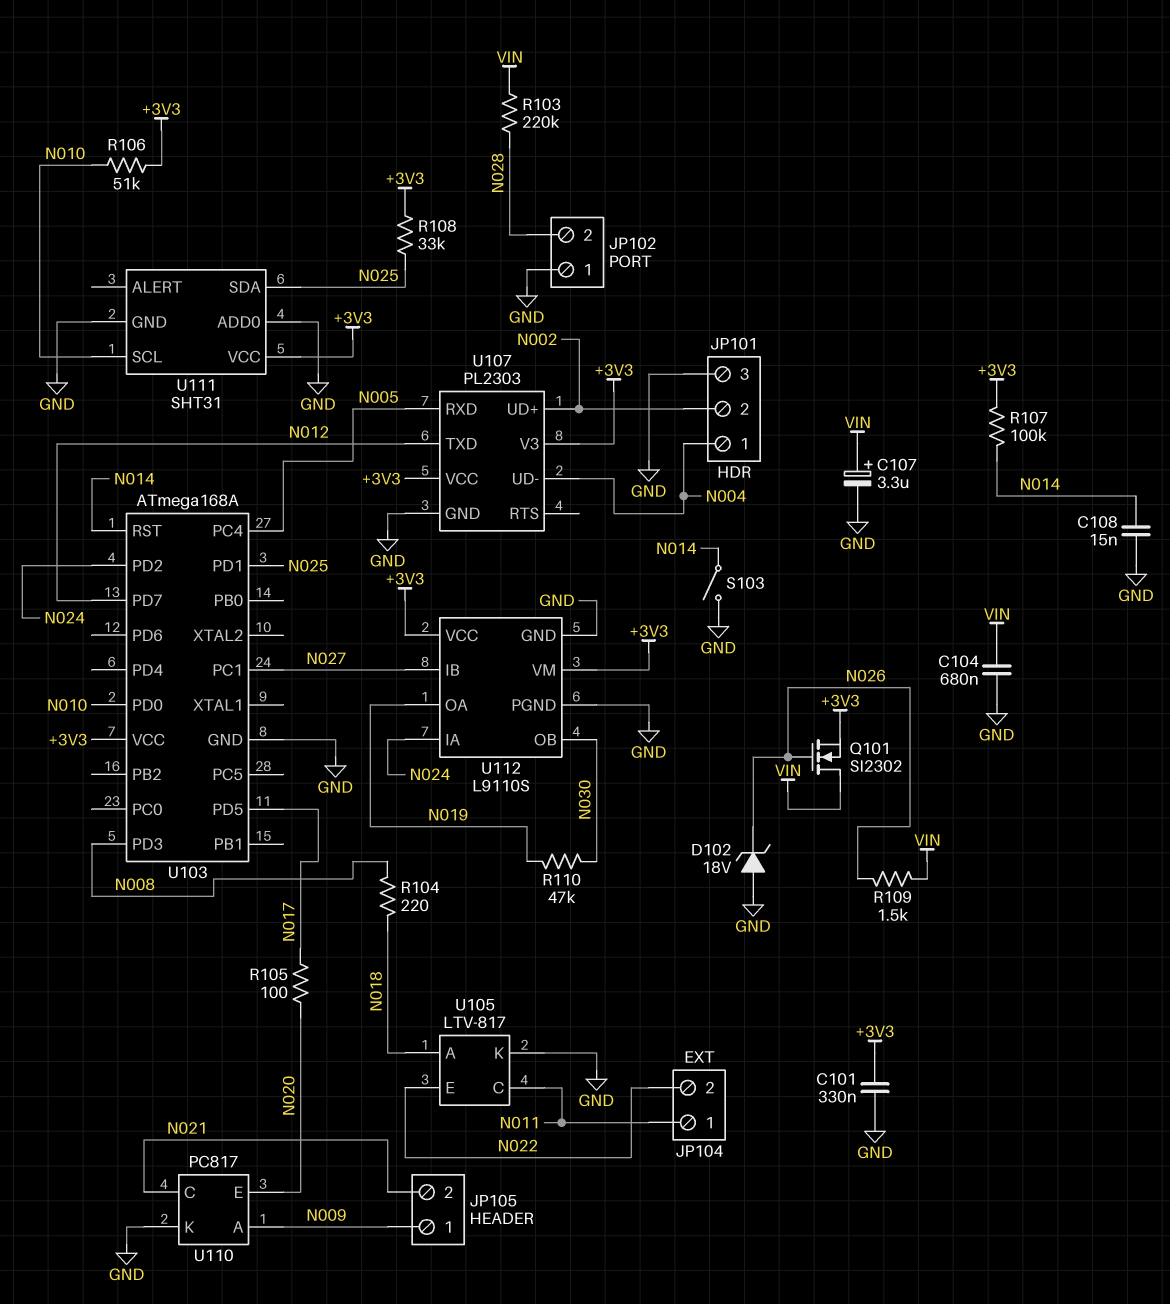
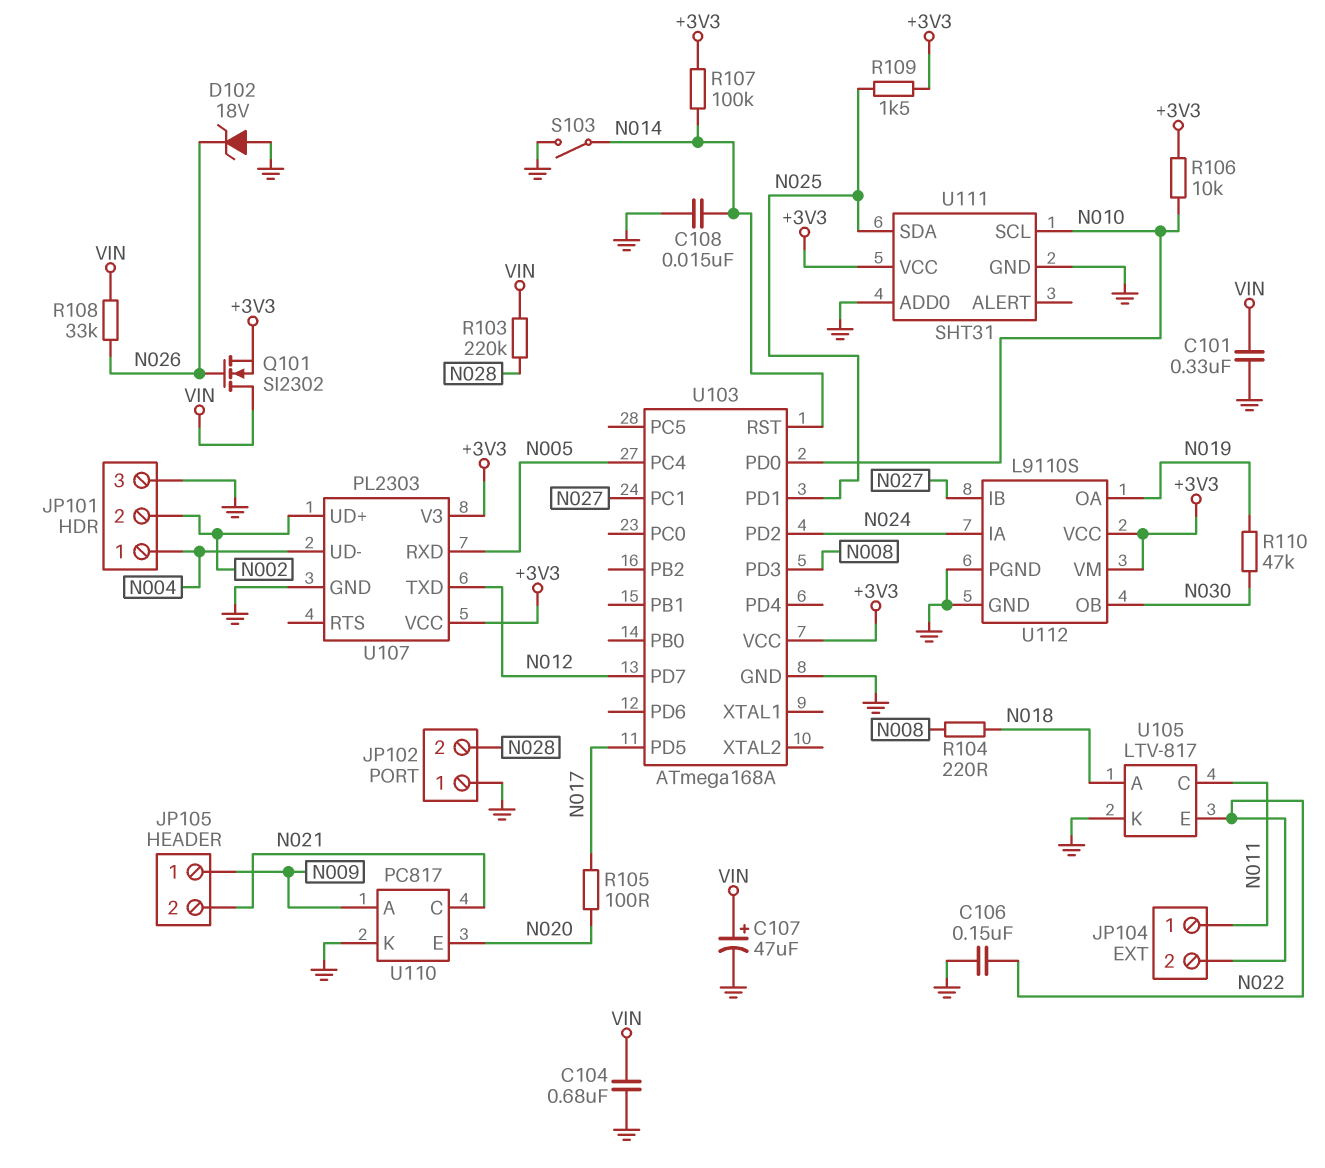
C101: 330nF (+3V3, GND) -> 330nF (GND, VIN)
C106: none -> 150nF (GND, N022)
C107: 3.3uF (plus VIN, minus GND) -> 47uF (plus VIN, minus GND)
R106: 51k (+3V3, N010) -> 10k (+3V3, N010)
R108: 33k (+3V3, N025) -> 33k (N026, VIN)
R109: 1.5k (N026, VIN) -> 1.5k (+3V3, N025)

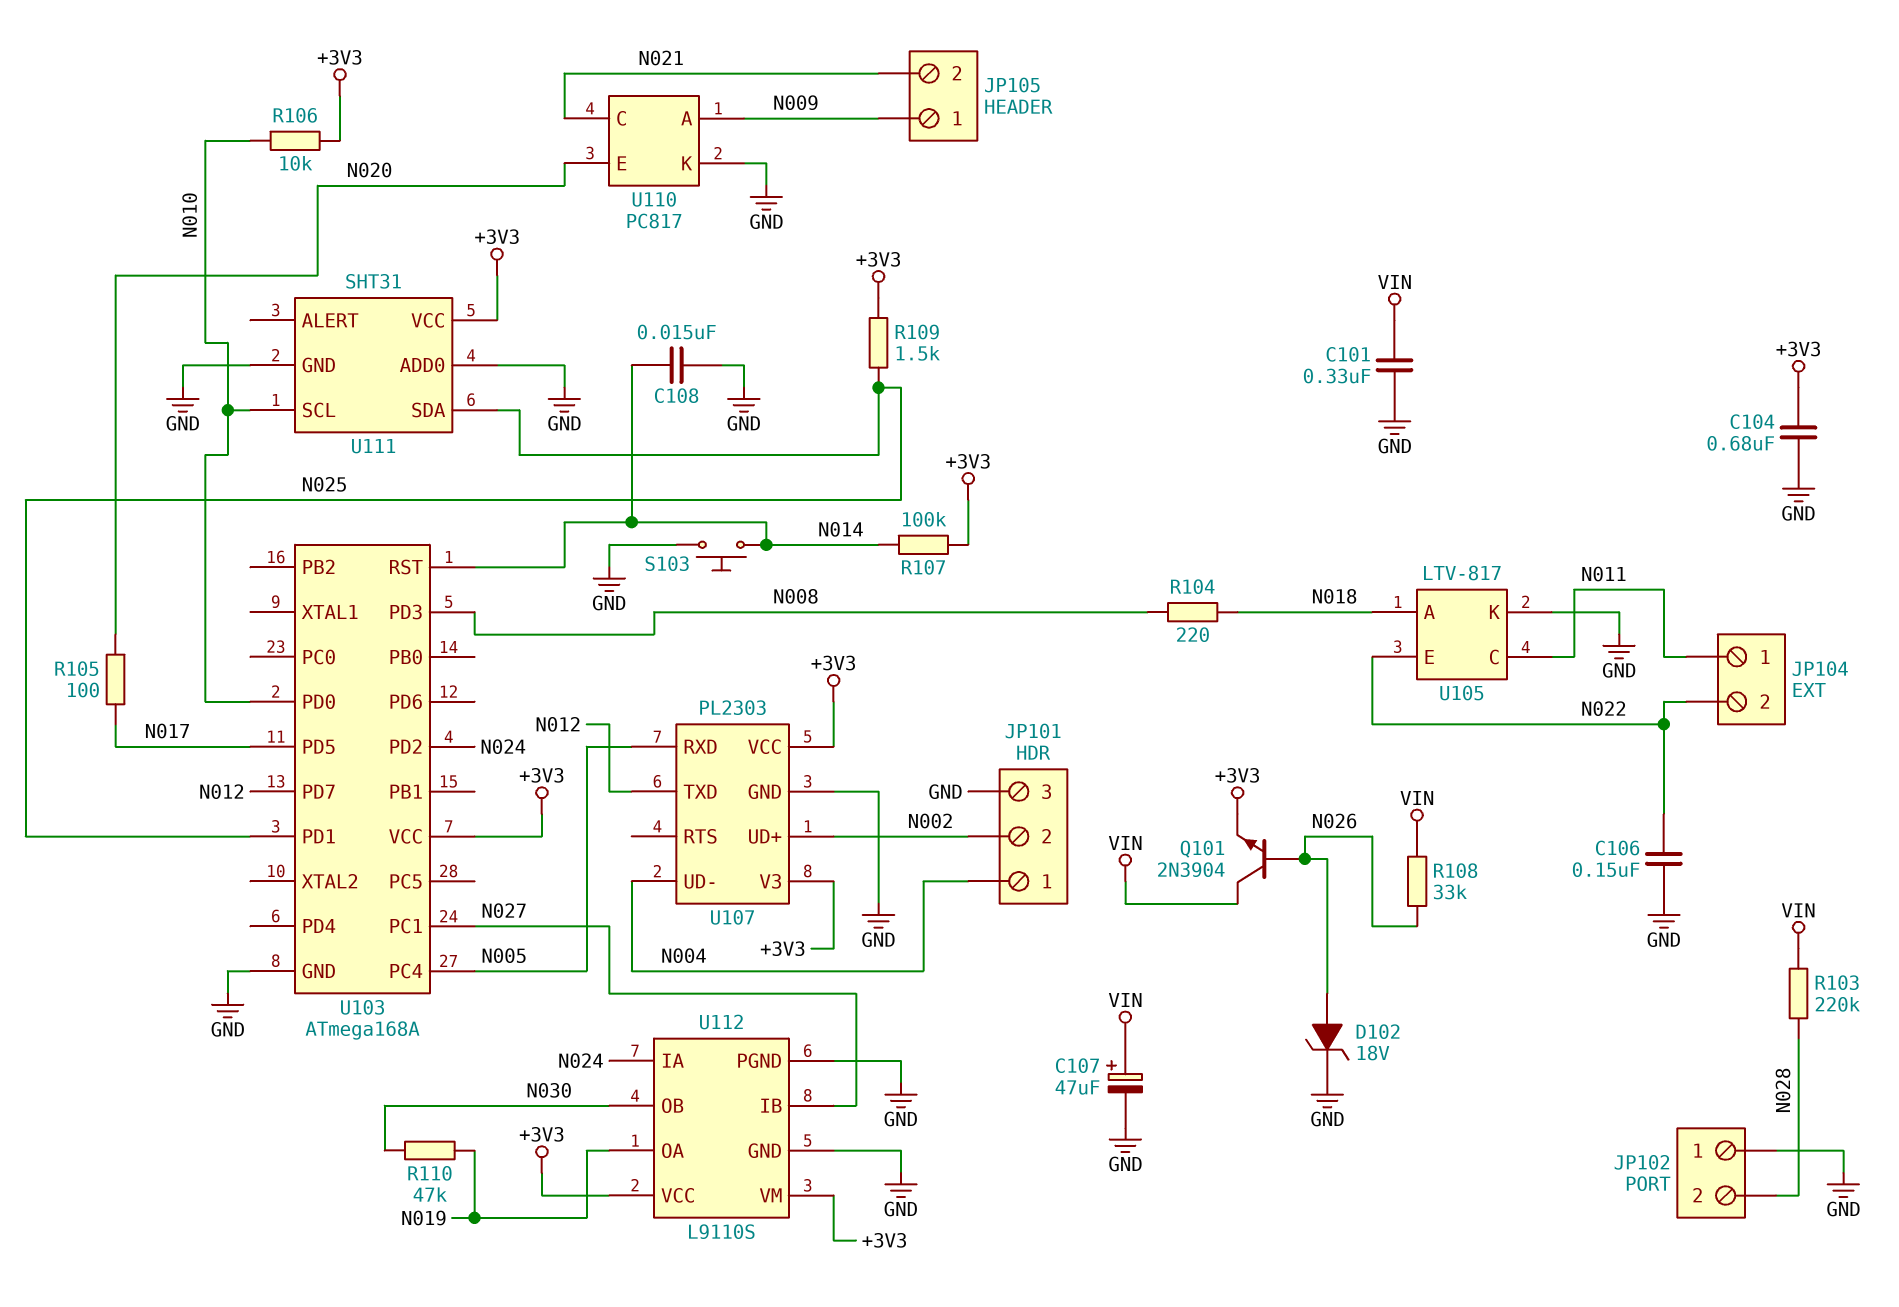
C104: 680nF (GND, VIN) -> 680nF (+3V3, GND)
D102: zener 18V (A GND, K N026) -> zener 18V (A N026, K GND)
Q101: NMOS SI2302 (G N026, D VIN, S +3V3) -> NPN 2N3904 (B N026, C VIN, E +3V3)
S103: switch (GND, N014) -> button (GND, N014)

